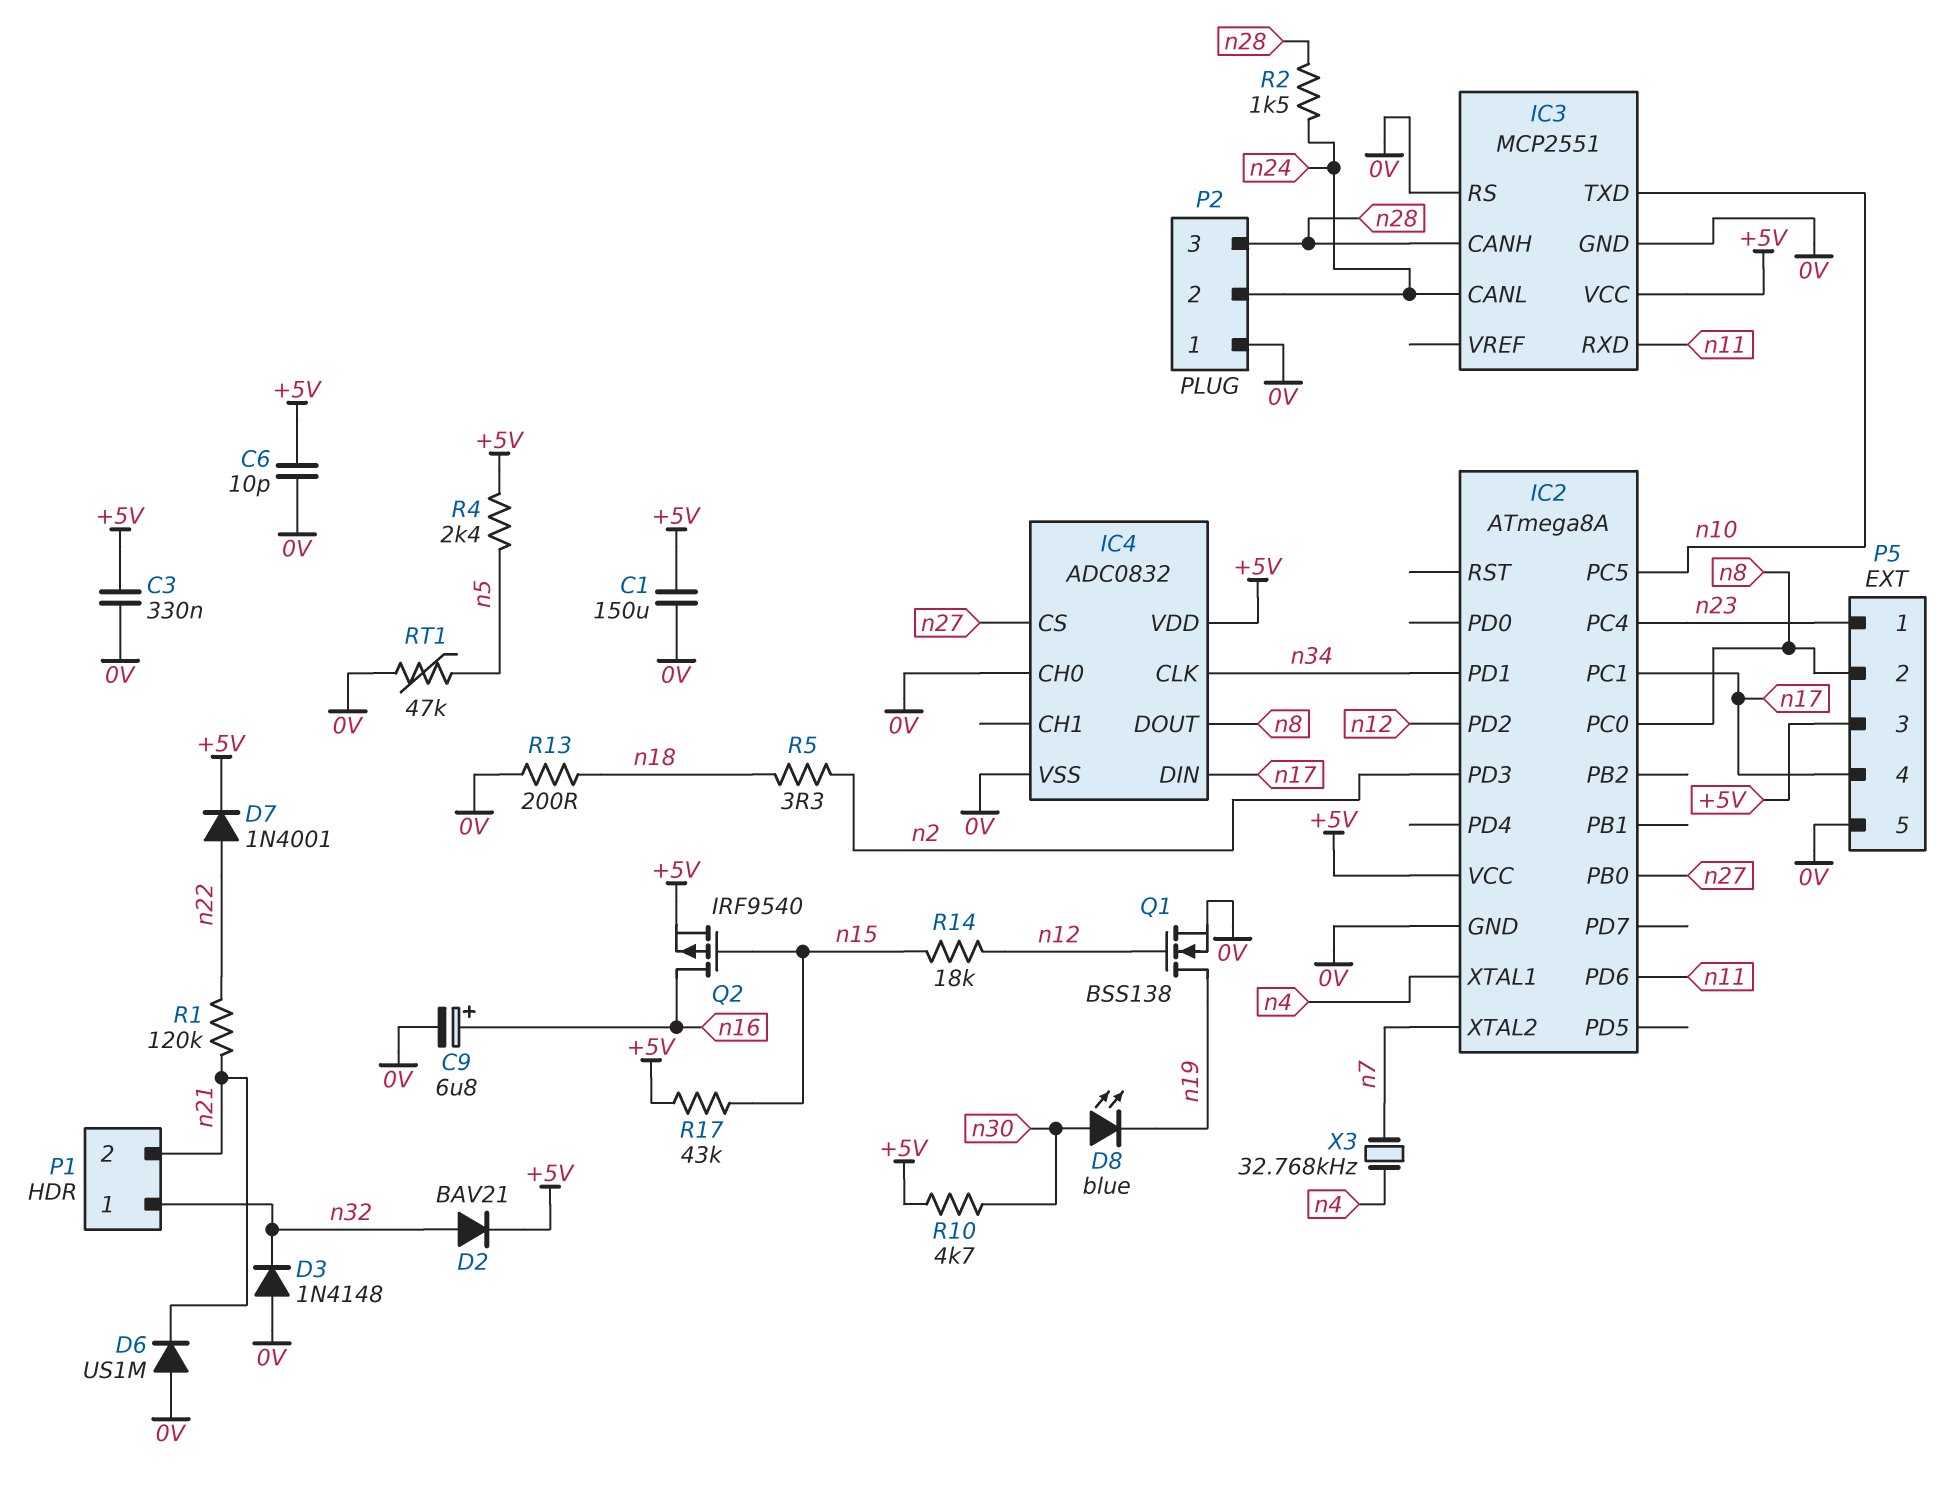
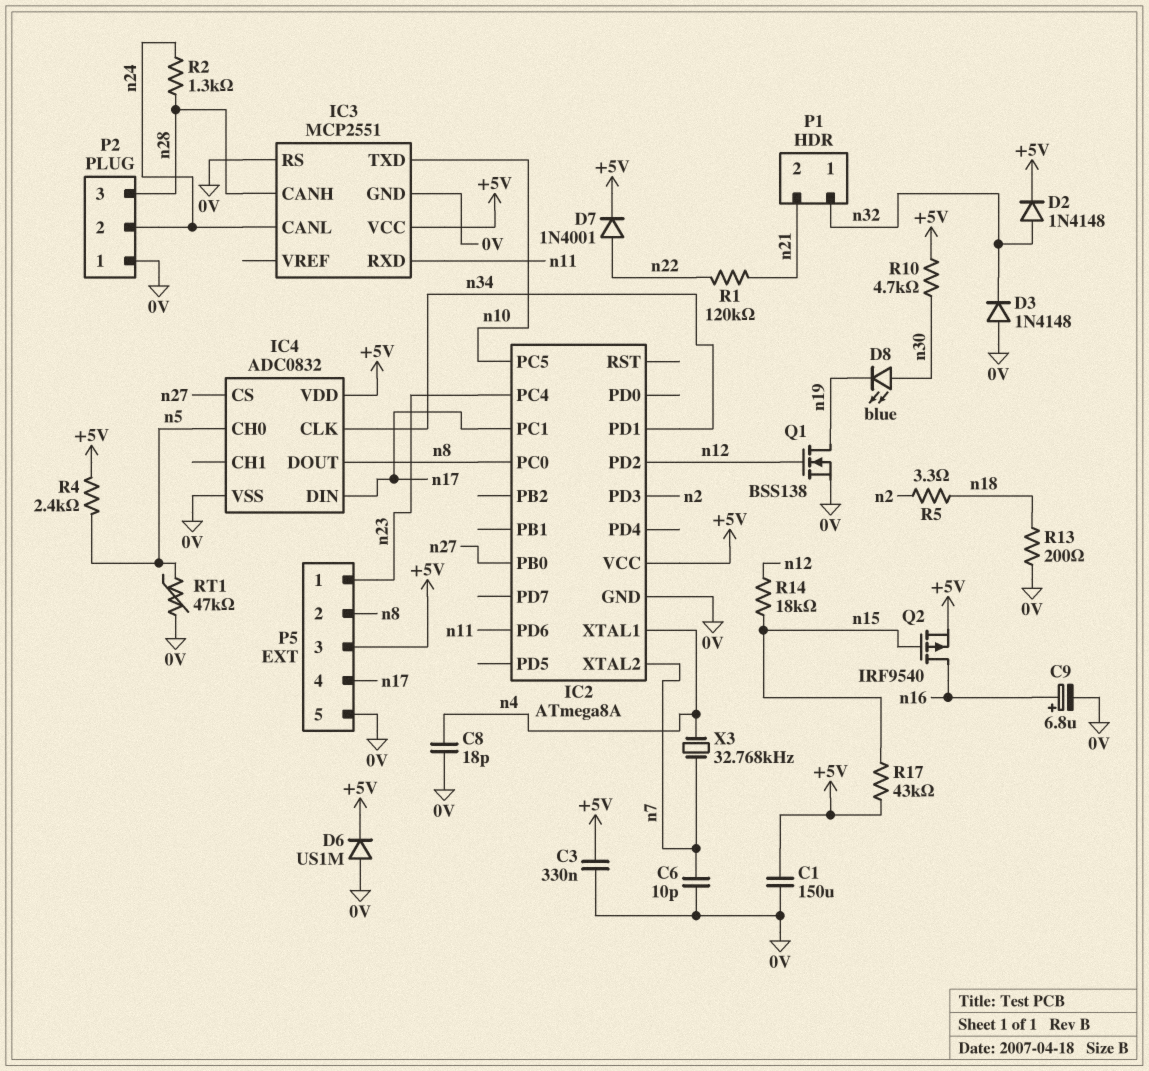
C6: 10pF (+5V, 0V) -> 10pF (0V, n7)
C8: none -> 18pF (0V, n4)
D2: diode BAV21 (A n32, K +5V) -> diode 1N4148 (A n32, K +5V)
D6: diode US1M (A 0V, K n21) -> diode US1M (A 0V, K +5V)
IC4 pin CH0: 0V -> n5
R2: 1.5k (n24, n28) -> 1.3k (n24, n28)

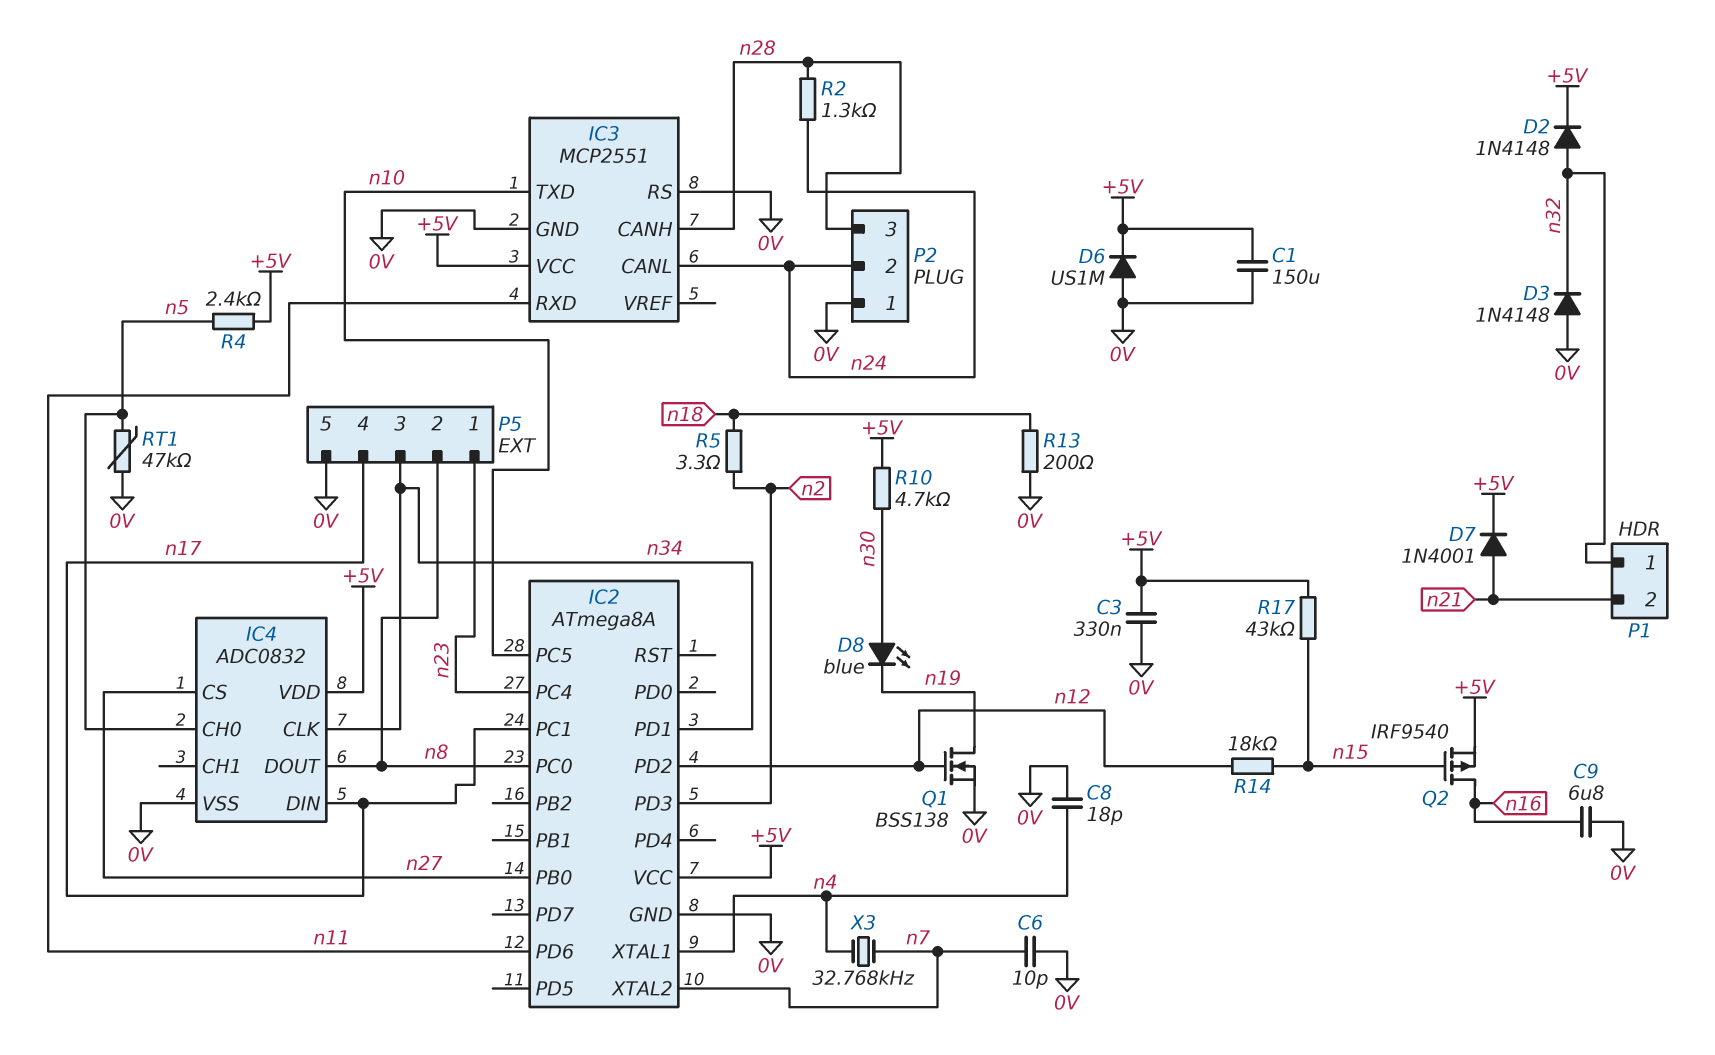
C9: 6.8uF (plus n16, minus 0V) -> 6.8uF (0V, n16)
D7: diode 1N4001 (A n22, K +5V) -> diode 1N4001 (A n21, K +5V)
P5 pin 3: +5V -> n34
R1: 120k (n21, n22) -> none

